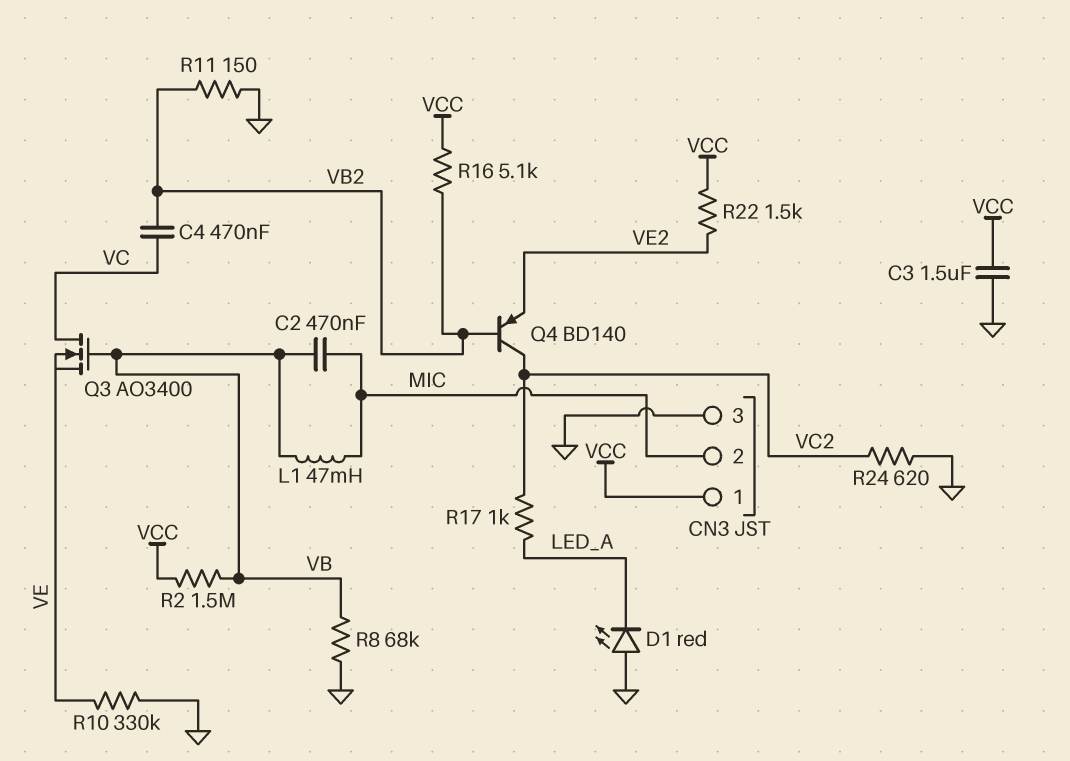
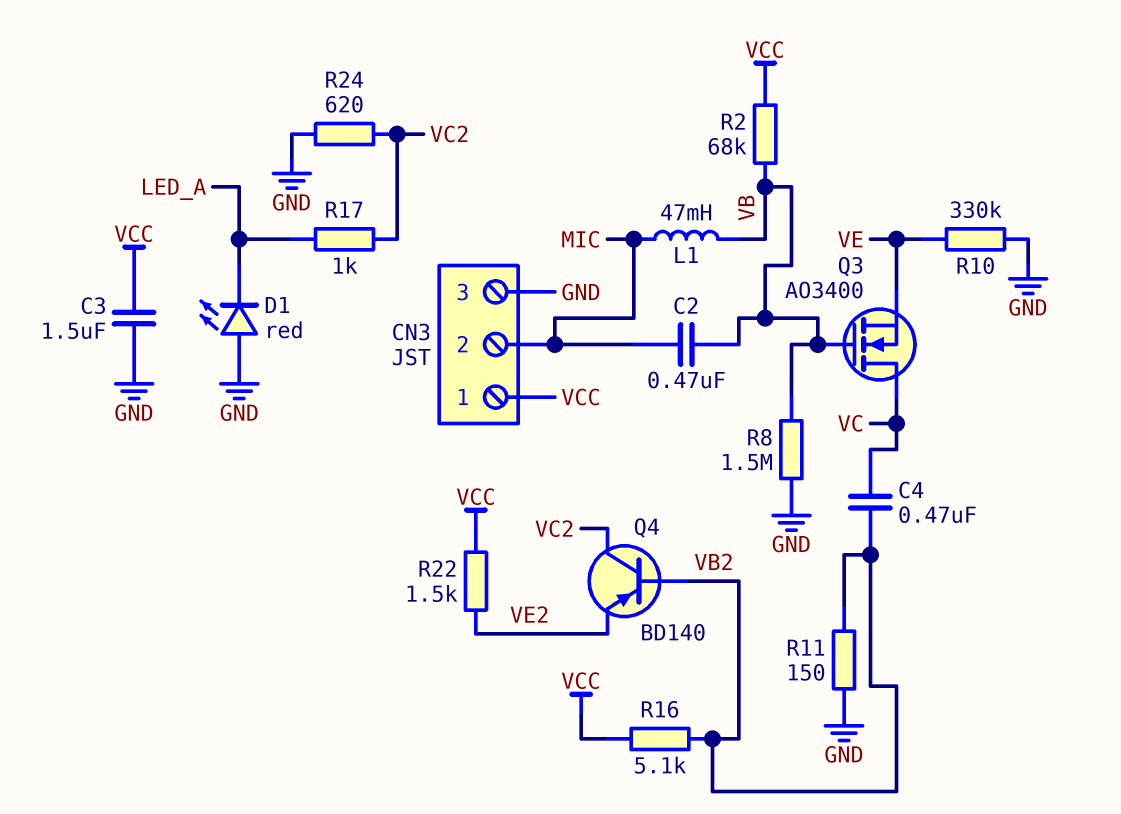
R2: 1.5M (VB, VCC) -> 68k (VB, VCC)
R8: 68k (GND, VB) -> 1.5M (GND, VB)

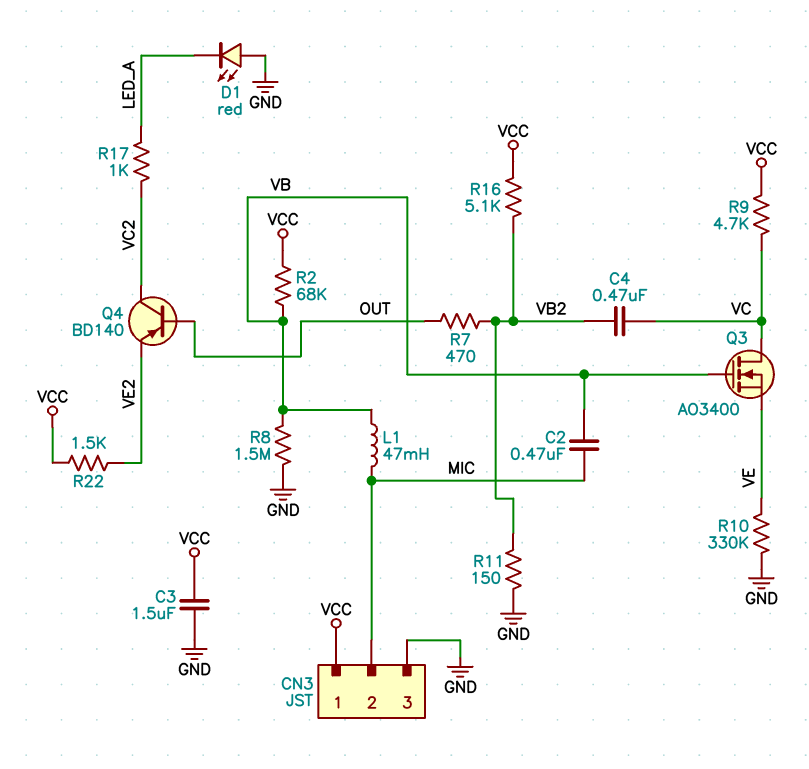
Q4: PNP BD140 (B VB2, C VC2, E VE2) -> PNP BD140 (B OUT, C VC2, E VE2)
R7: none -> 470 (OUT, VB2)
R9: none -> 4.7k (VC, VCC)
R24: 620 (GND, VC2) -> none

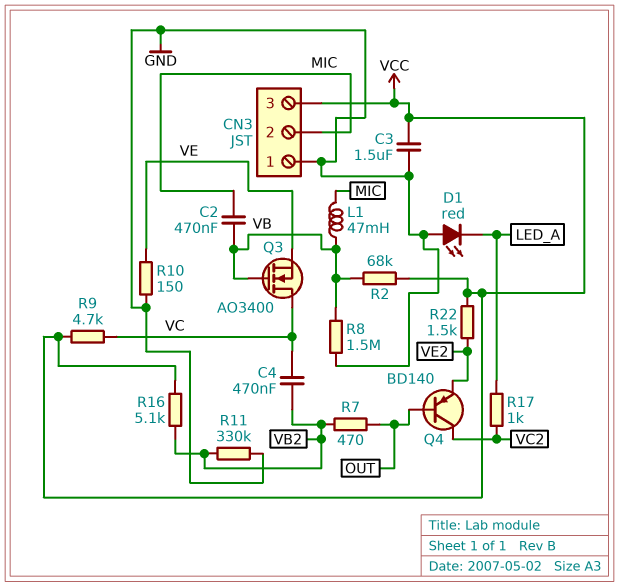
CN3 pin 1: VCC -> GND
CN3 pin 3: GND -> VCC
R10: 330k (GND, VE) -> 150 (GND, VE)
R11: 150 (GND, VB2) -> 330k (GND, VB2)

